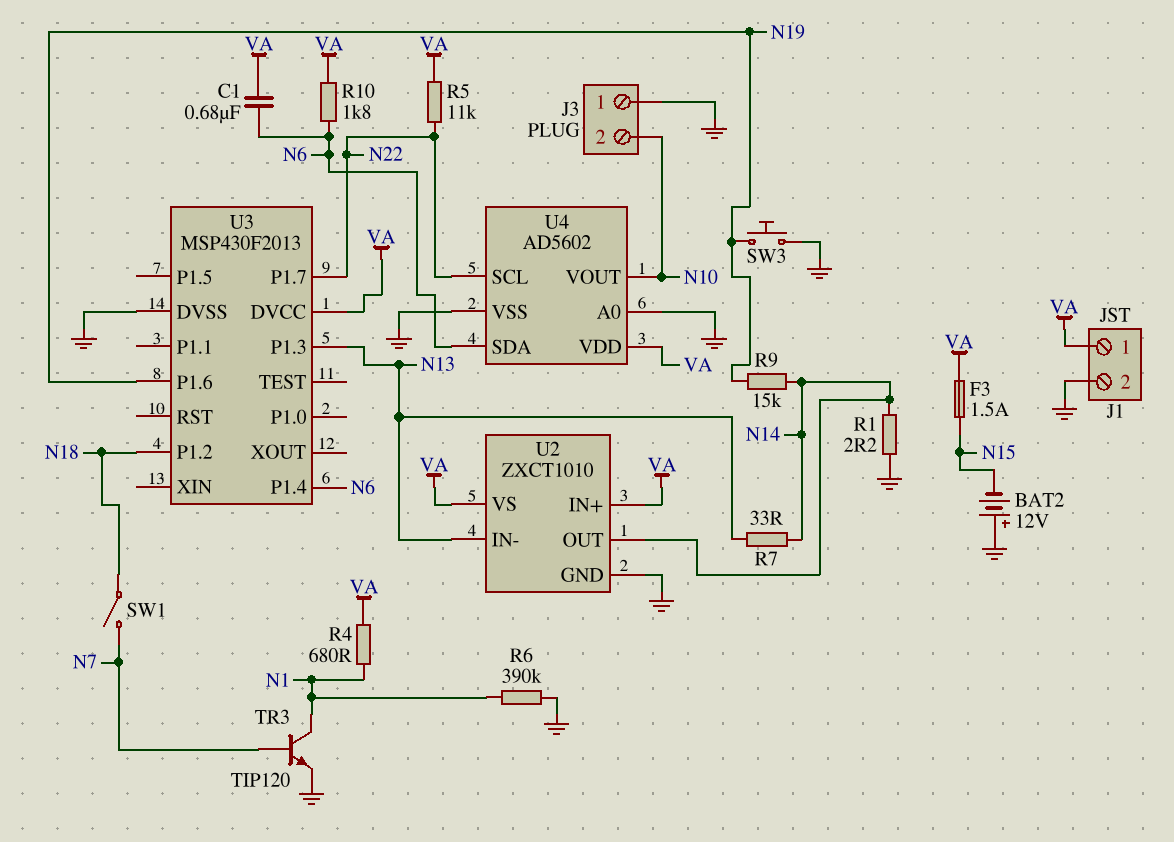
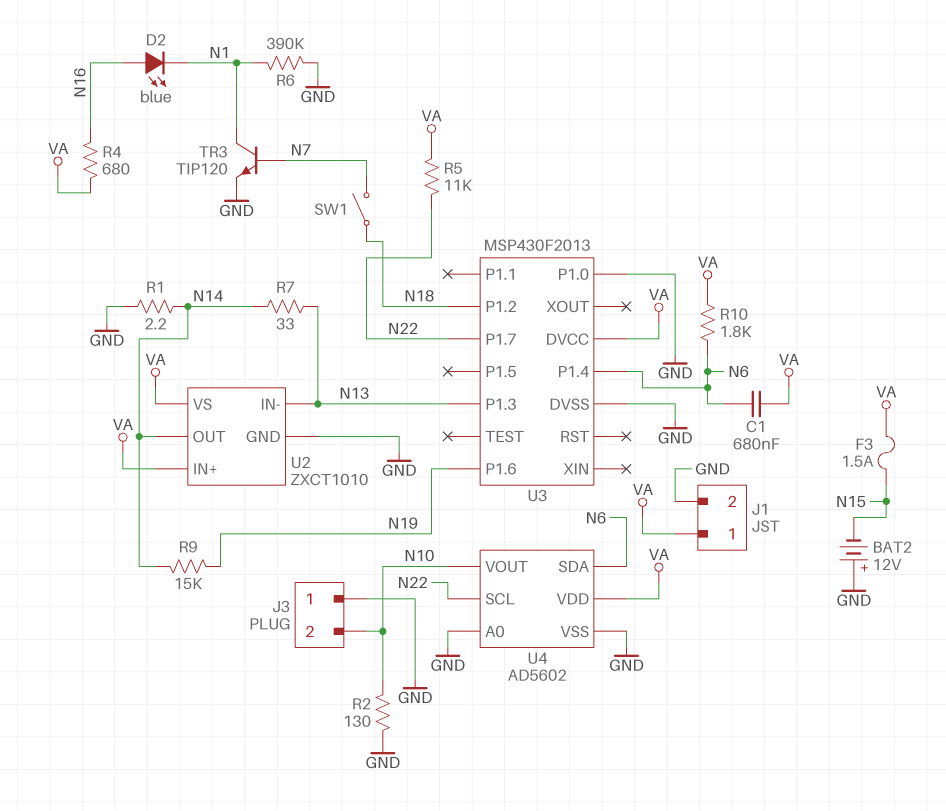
D2: none -> LED blue (A N16, K N1)
R2: none -> 130 (GND, N10)
R4: 680 (N1, VA) -> 680 (N16, VA)
SW3: button (GND, N19) -> none
U3 pin P1.0: none -> GND

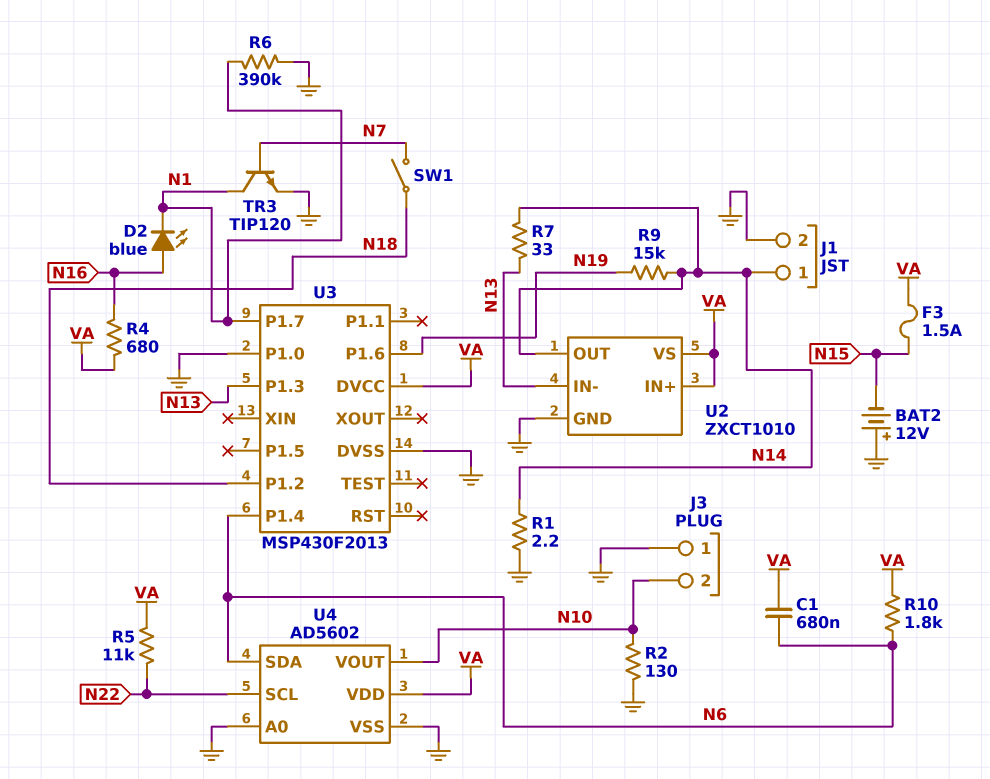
J1 pin 1: VA -> N14
U3 pin P1.7: N22 -> N1

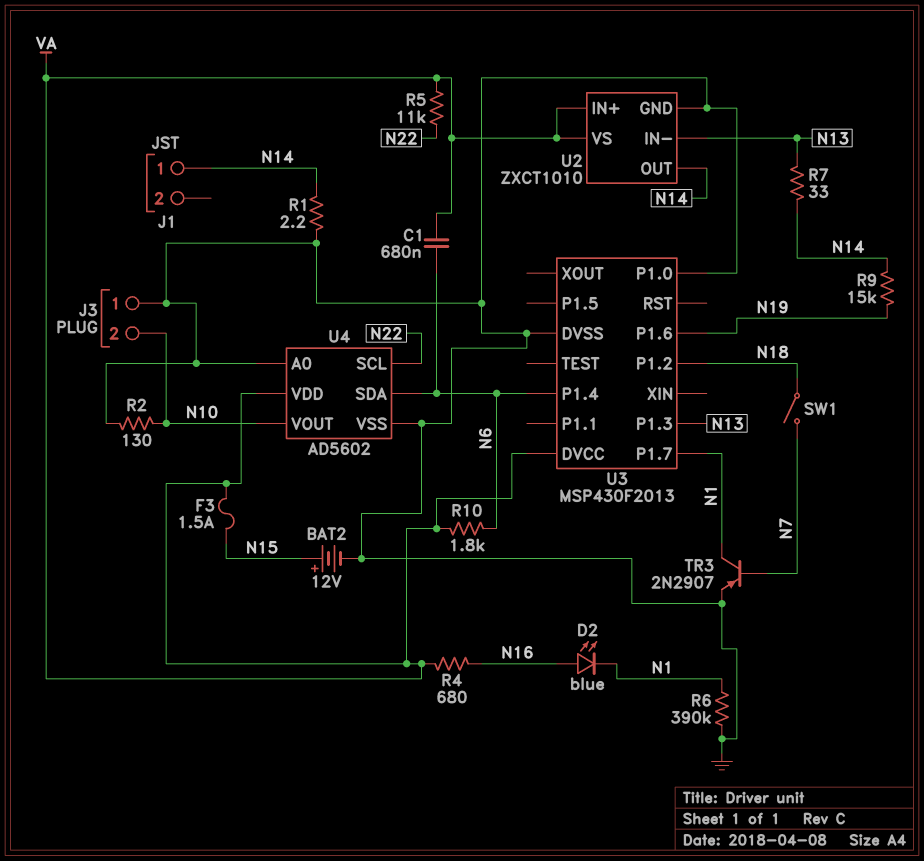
BAT2: 12V (plus GND, minus N15) -> 12V (plus N15, minus GND)
J1 pin 2: GND -> none
TR3: NPN TIP120 (B N7, C N1, E GND) -> PNP 2N2907 (B N7, C N1, E GND)

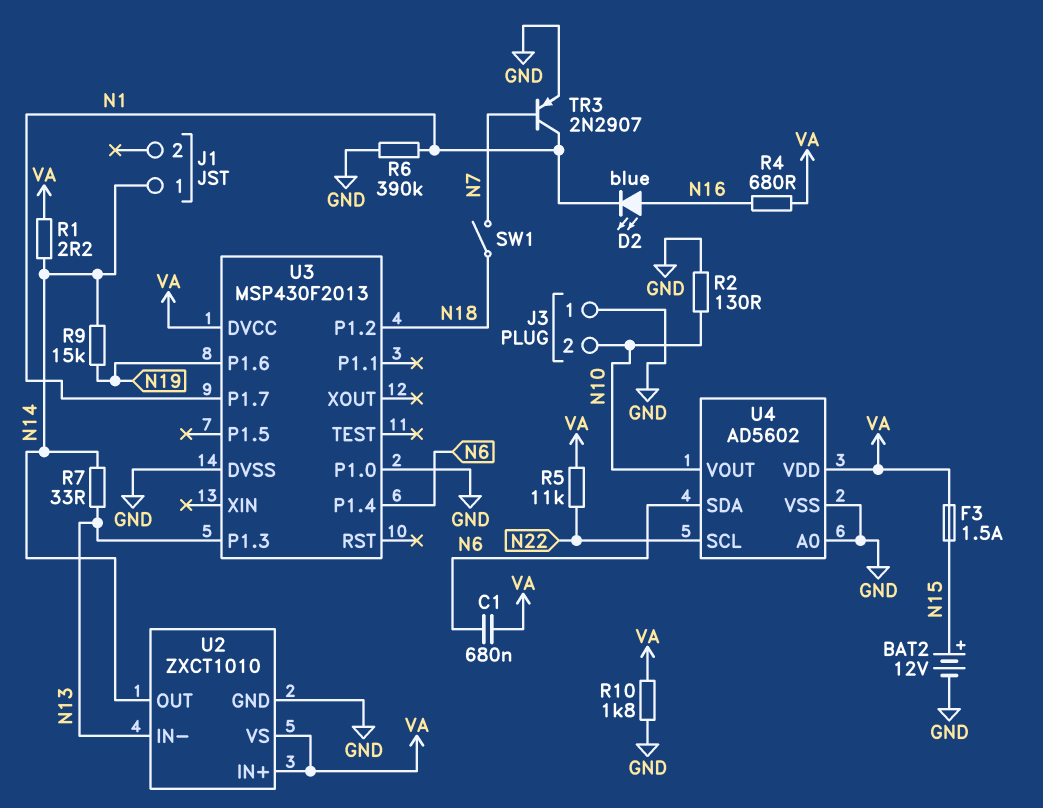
R1: 2.2 (GND, N14) -> 2.2 (N14, VA)
R10: 1.8k (N6, VA) -> 1.8k (GND, VA)

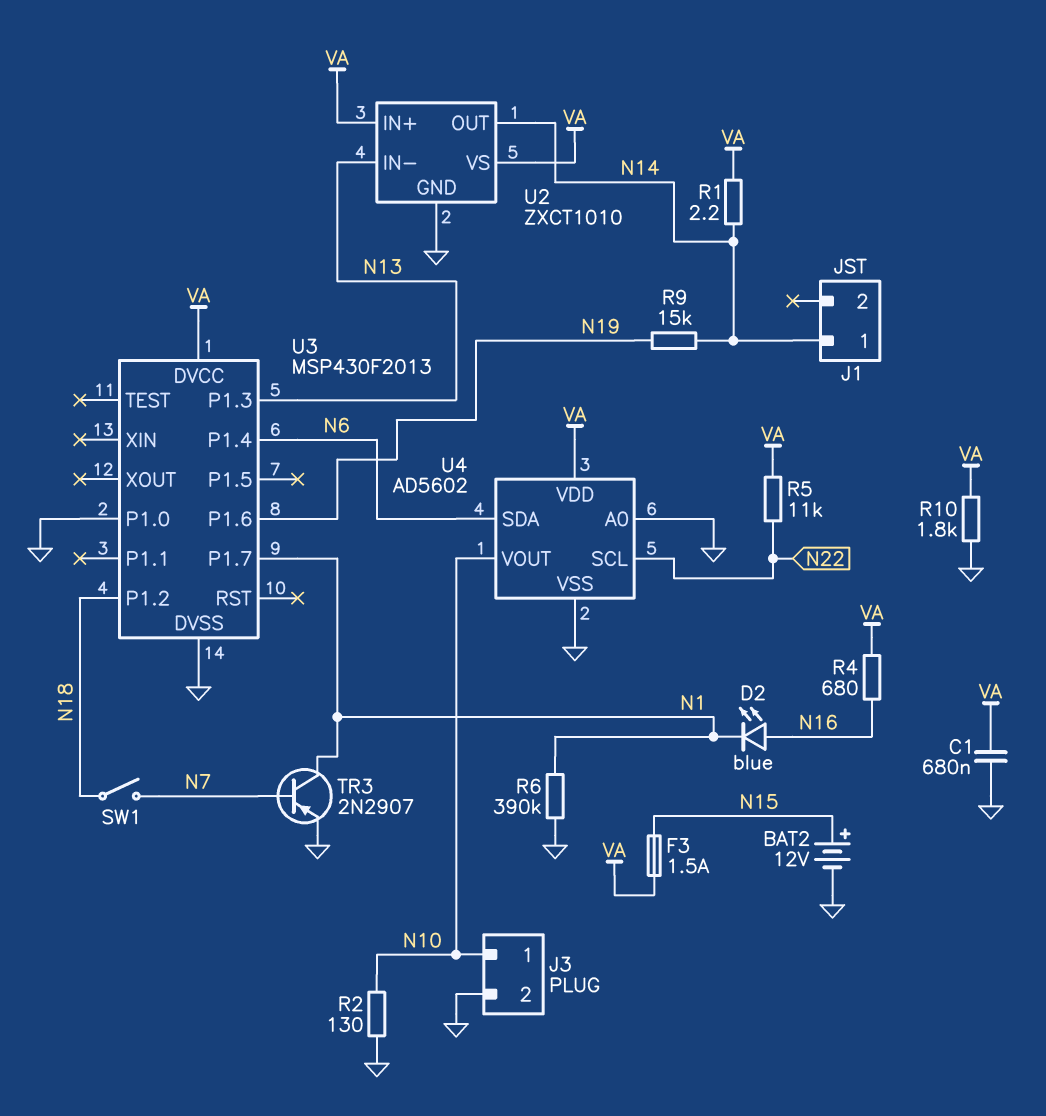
C1: 680nF (N6, VA) -> 680nF (GND, VA)
J3 pin 1: GND -> N10
J3 pin 2: N10 -> GND
R7: 33 (N13, N14) -> none

